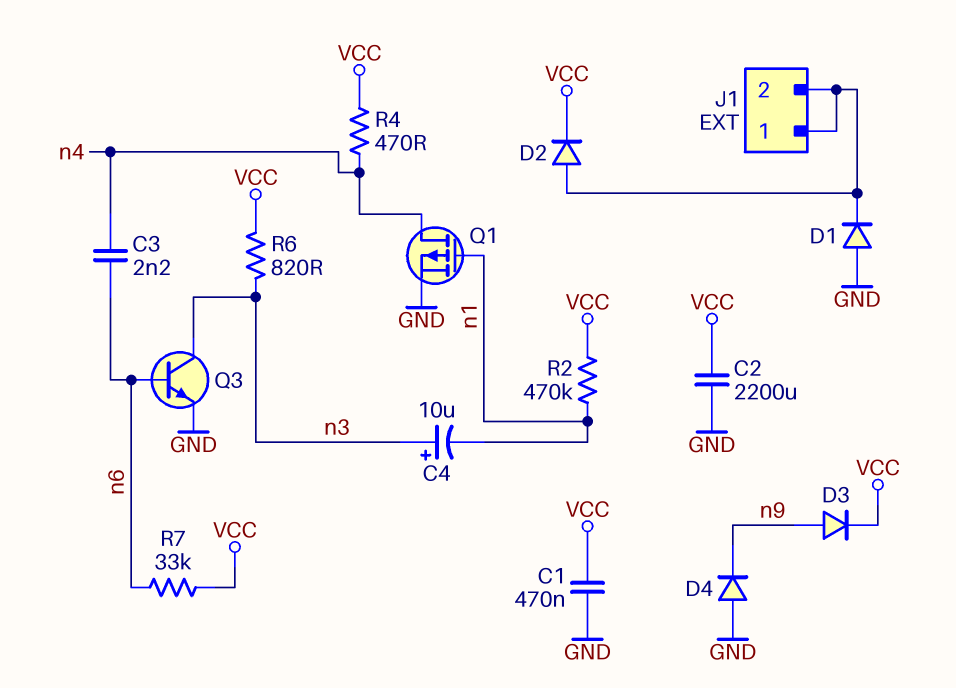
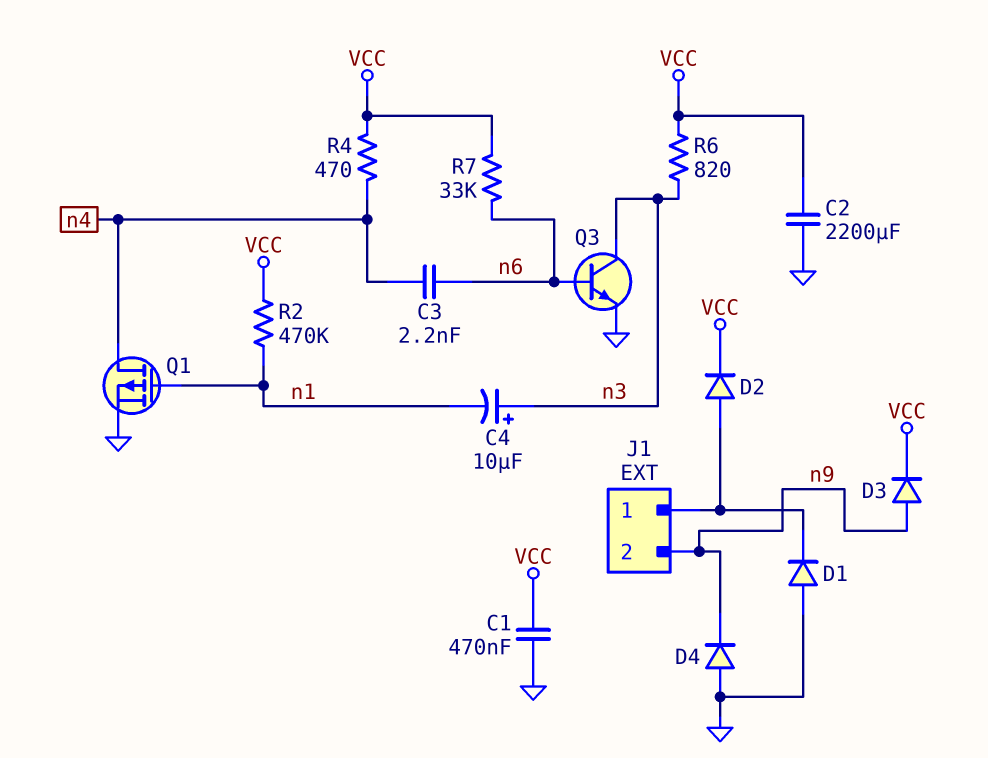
J1 pin 2: J1/1 -> n9

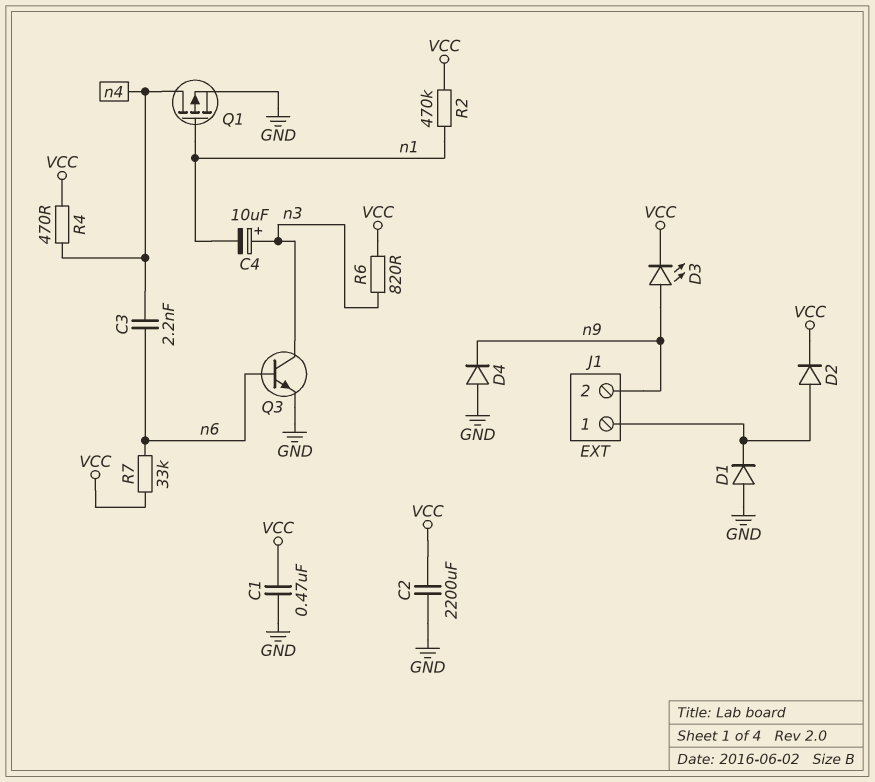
D3: diode (A n9, K VCC) -> LED (A n9, K VCC)

